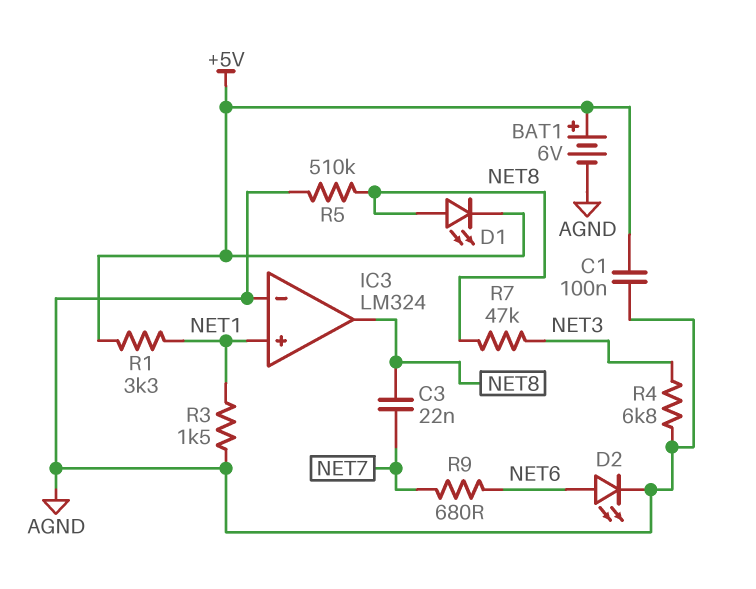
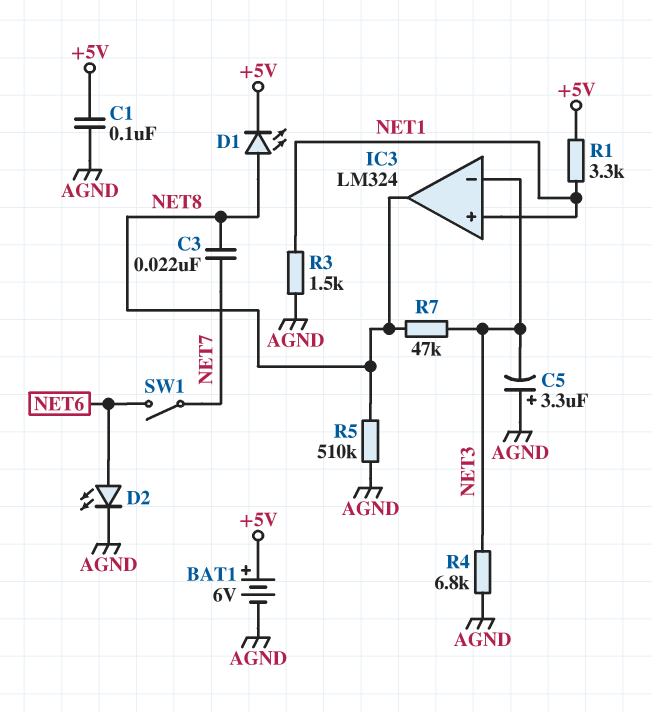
C5: none -> 3.3uF (plus AGND, minus NET3)
IC3 pin in-: AGND -> NET3
R9: 680 (NET6, NET7) -> none
SW1: none -> switch (NET6, NET7)

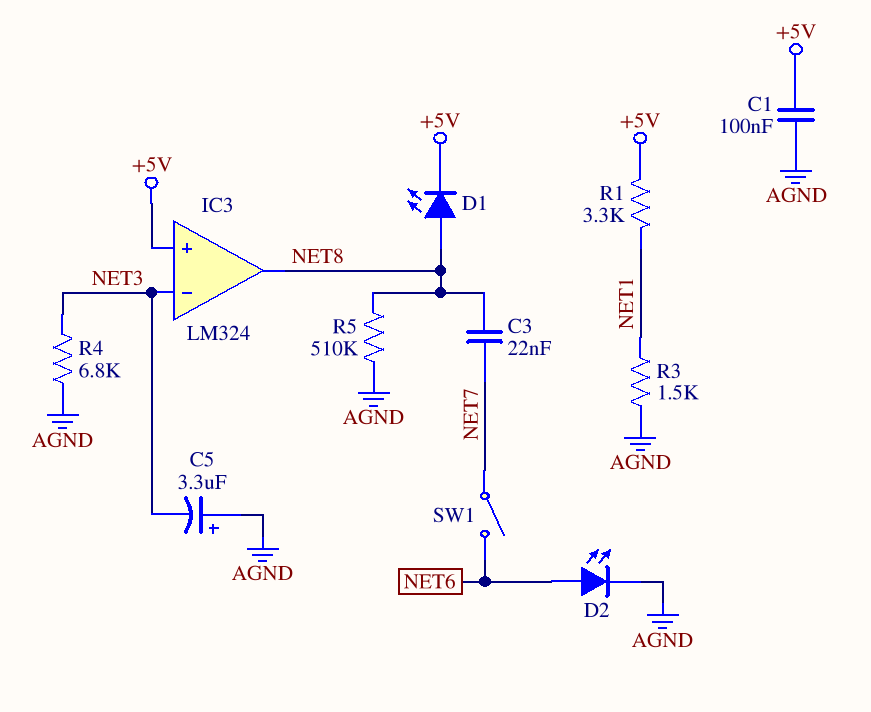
BAT1: 6V (plus +5V, minus AGND) -> none
IC3 pin in+: NET1 -> +5V
R7: 47k (NET3, NET8) -> none

